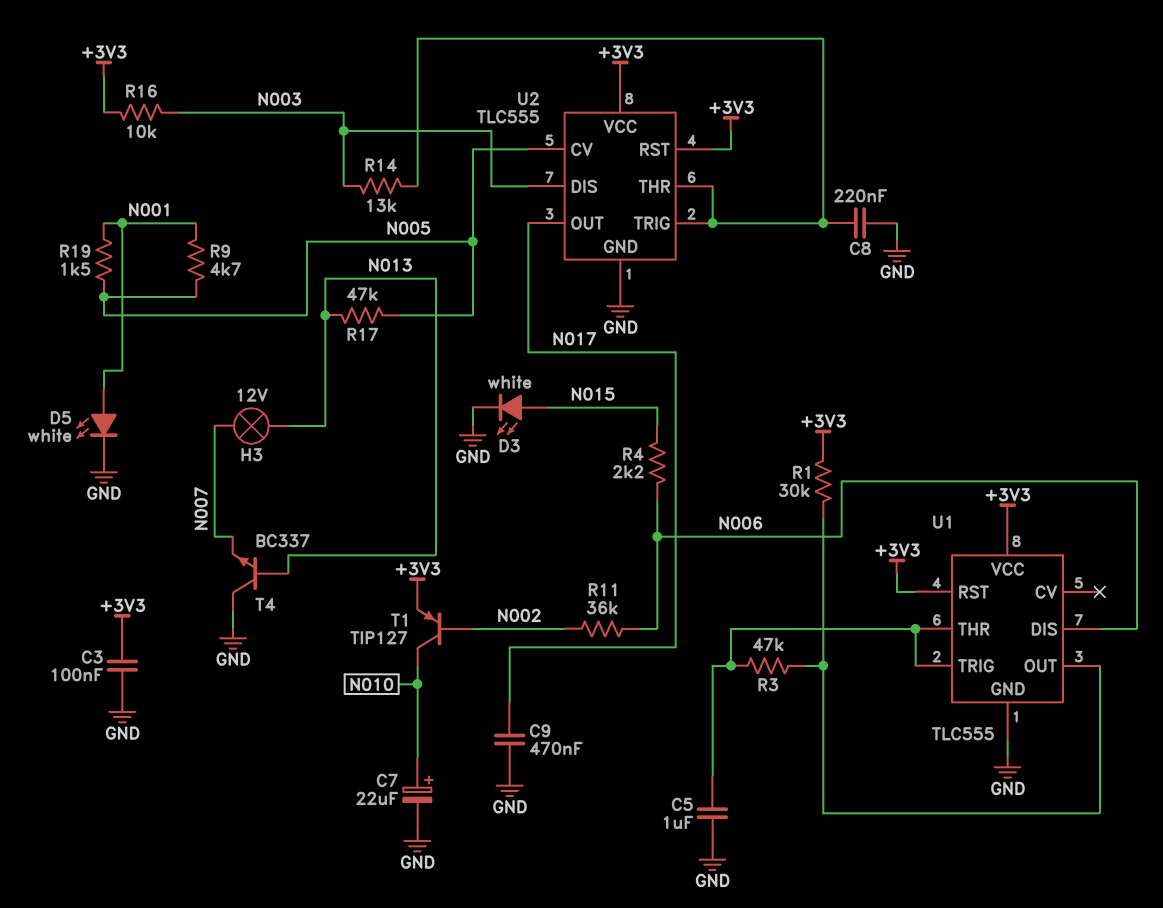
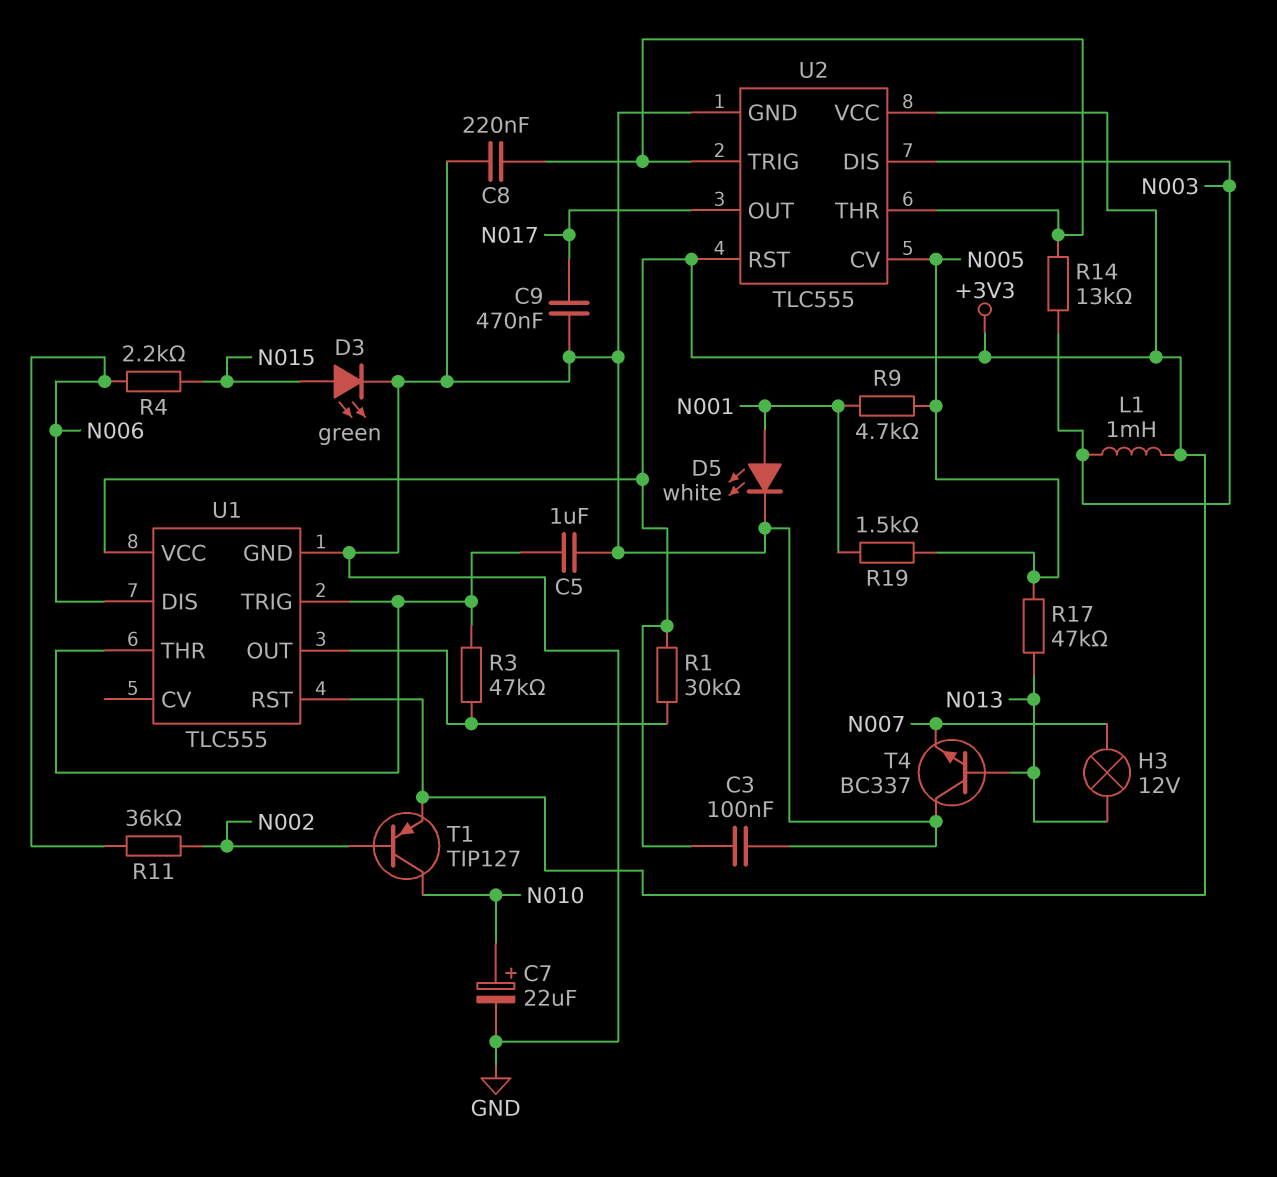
D3: LED white (A N015, K GND) -> LED green (A N015, K GND)
L1: none -> 1mH (+3V3, N003)
R16: 10k (+3V3, N003) -> none

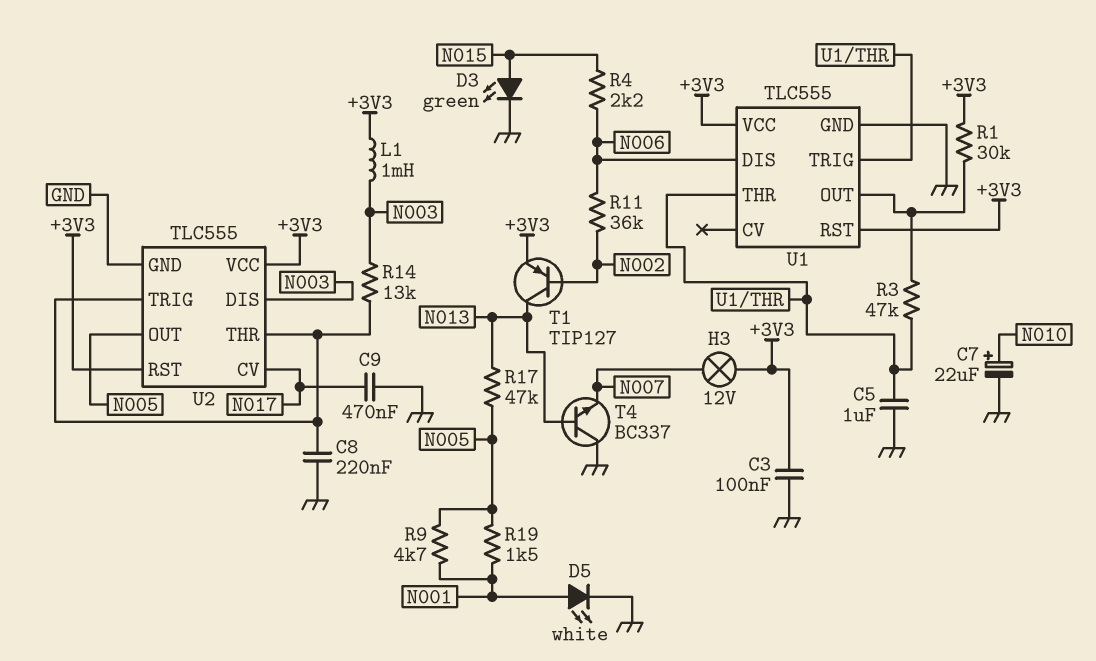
H3: lamp 12V (N007, N013) -> lamp 12V (+3V3, N007)
T1: PNP TIP127 (B N002, C N010, E +3V3) -> PNP TIP127 (B N002, C N013, E +3V3)
U2 pin CV: N005 -> N017
U2 pin OUT: N017 -> N005

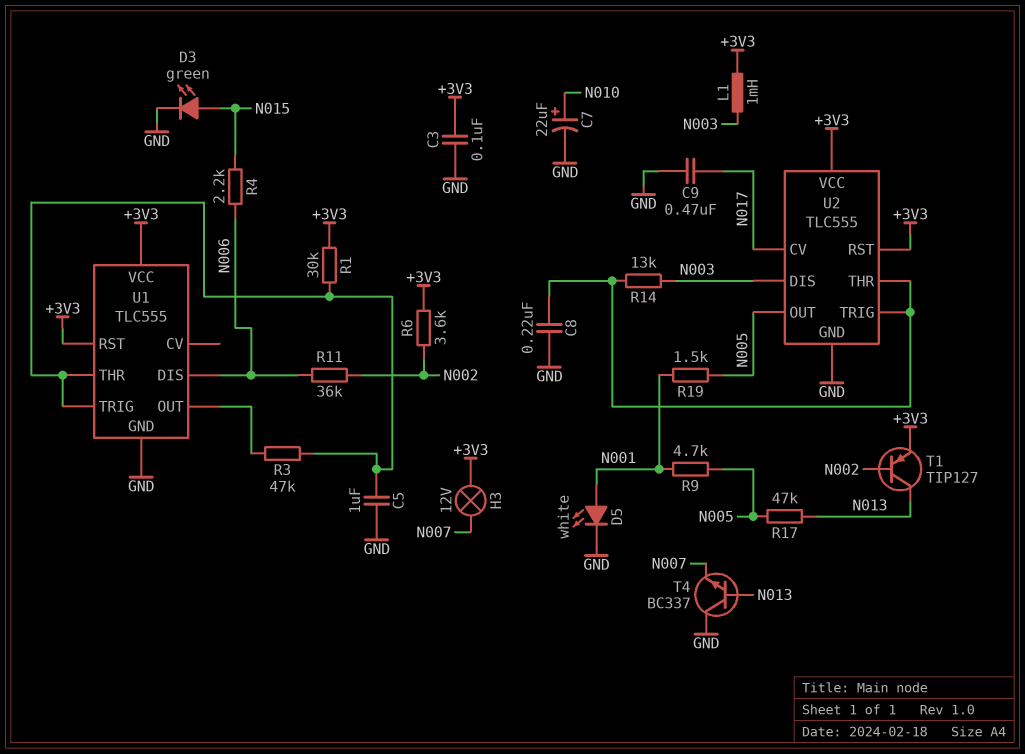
R1: 30k (+3V3, U1/OUT) -> 30k (+3V3, U1/THR)
R6: none -> 3.6k (+3V3, N002)

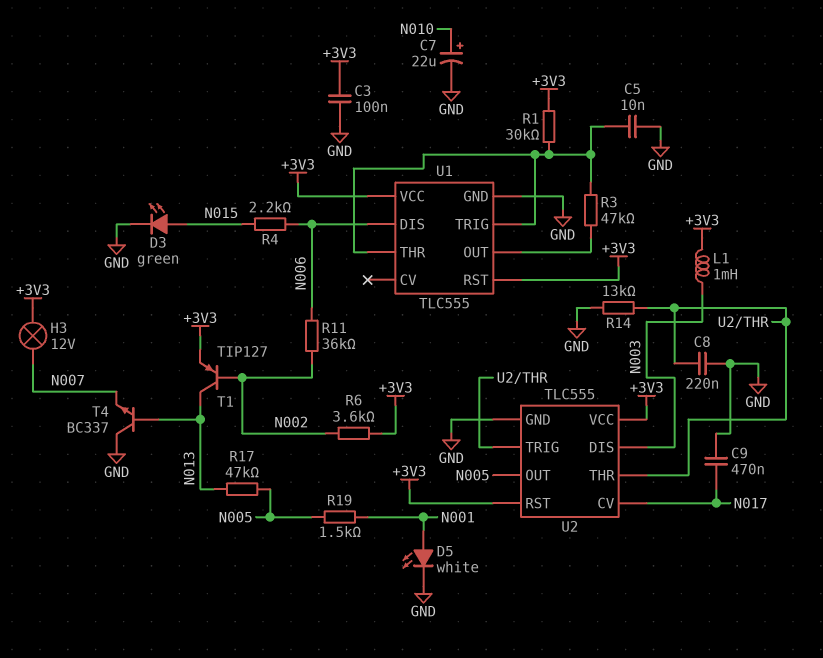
C5: 1uF (GND, U1/THR) -> 10nF (GND, U1/THR)
R9: 4.7k (N001, N005) -> none
R14: 13k (N003, U2/THR) -> 13k (GND, U2/THR)

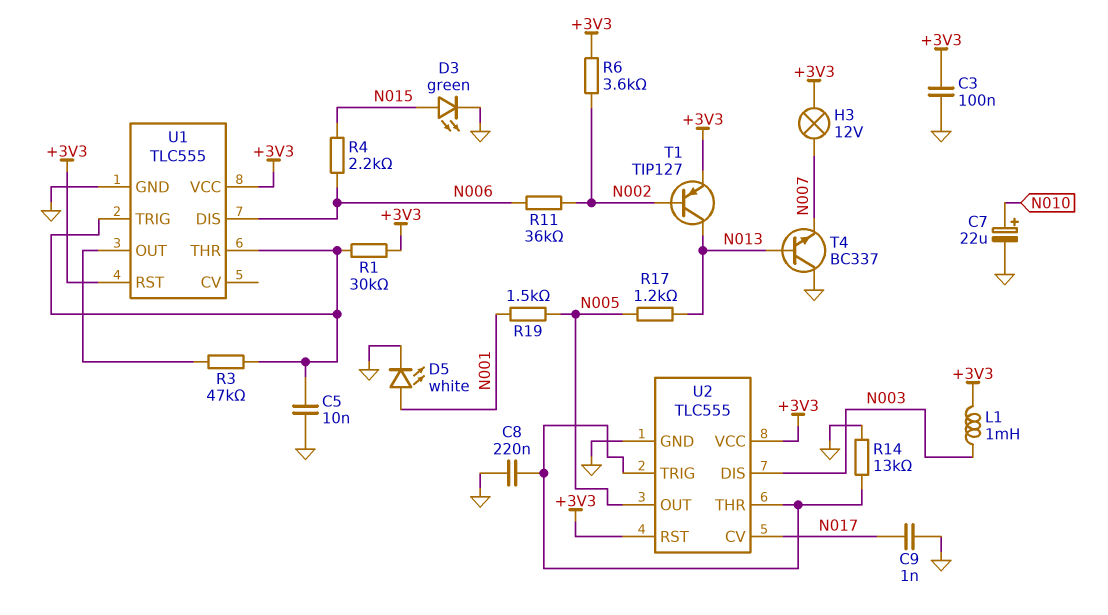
C9: 470nF (GND, N017) -> 1nF (GND, N017)
R17: 47k (N005, N013) -> 1.2k (N005, N013)

